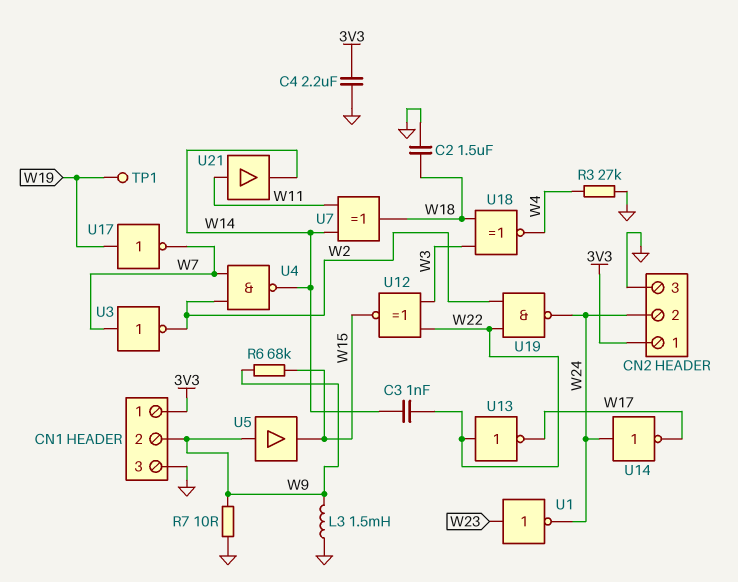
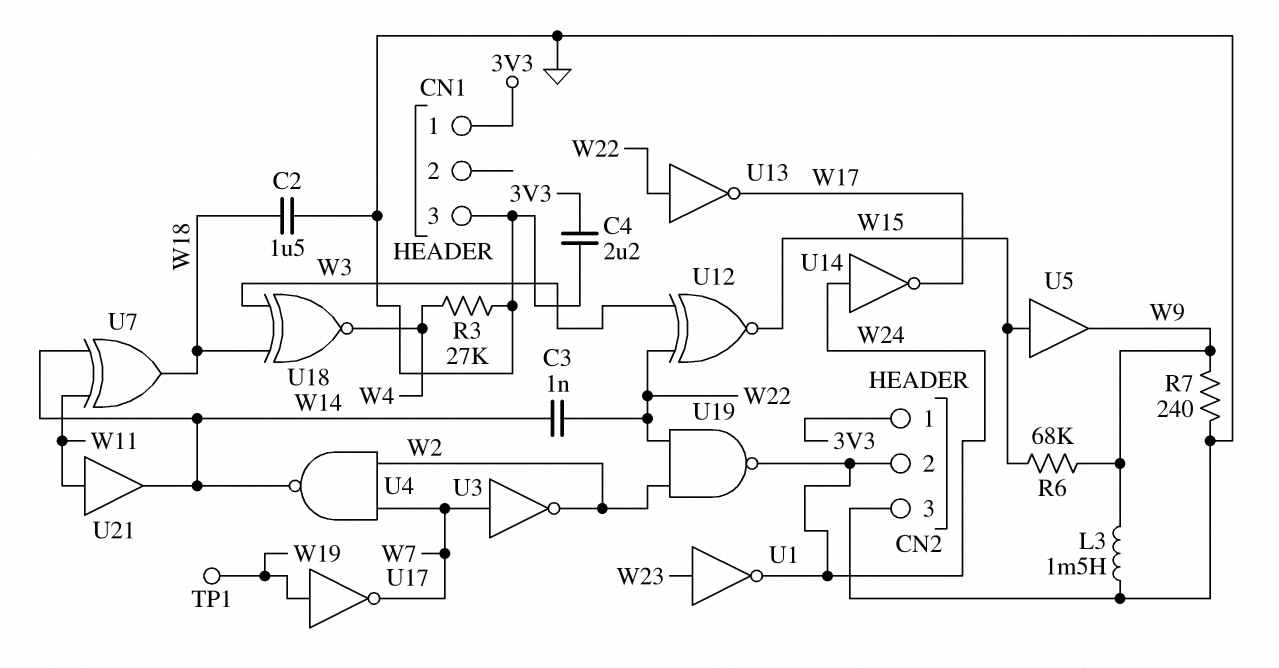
CN1 pin 2: W9 -> none
R7: 10 (GND, W9) -> 240 (GND, W9)
U5: buffer (in W9, out W15) -> buffer (in W15, out W9)

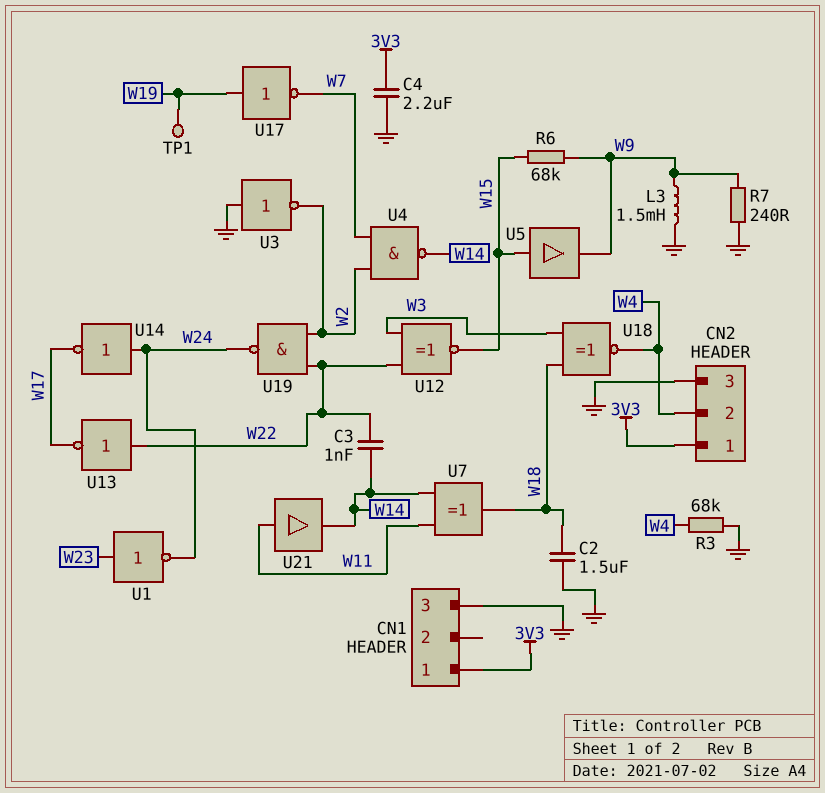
CN2 pin 2: W24 -> W4
R3: 27k (GND, W4) -> 68k (GND, W4)
U3: NOT (in W7, out W2) -> NOT (in GND, out W2)

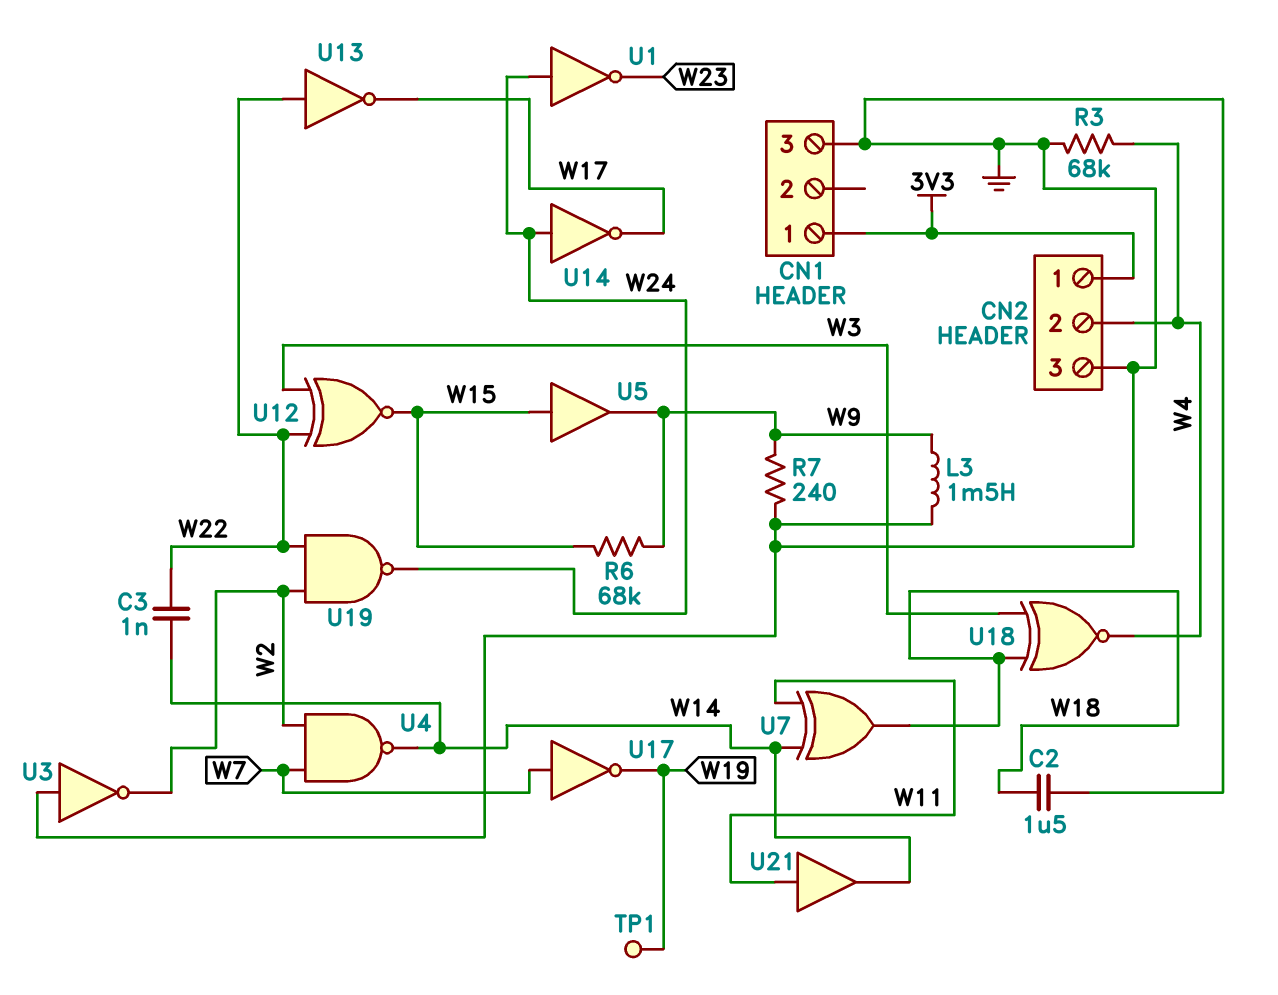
C4: 2.2uF (3V3, GND) -> none
U1: NOT (in W23, out W24) -> NOT (in W24, out W23)
U17: NOT (in W19, out W7) -> NOT (in W7, out W19)

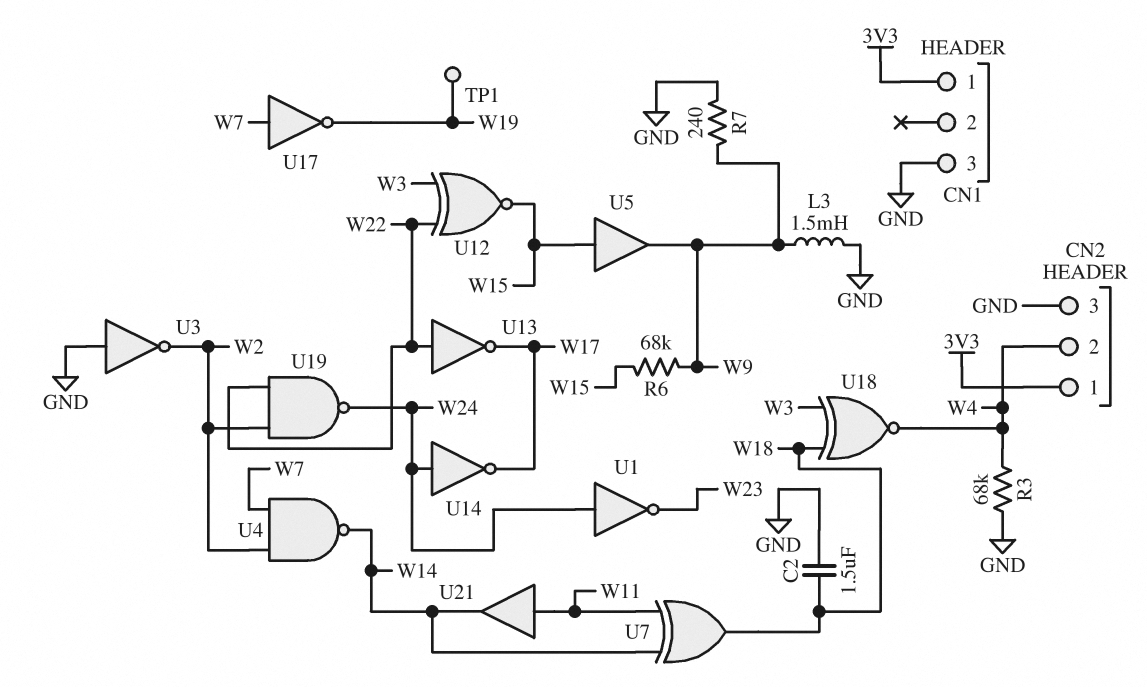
C3: 1nF (W14, W22) -> none

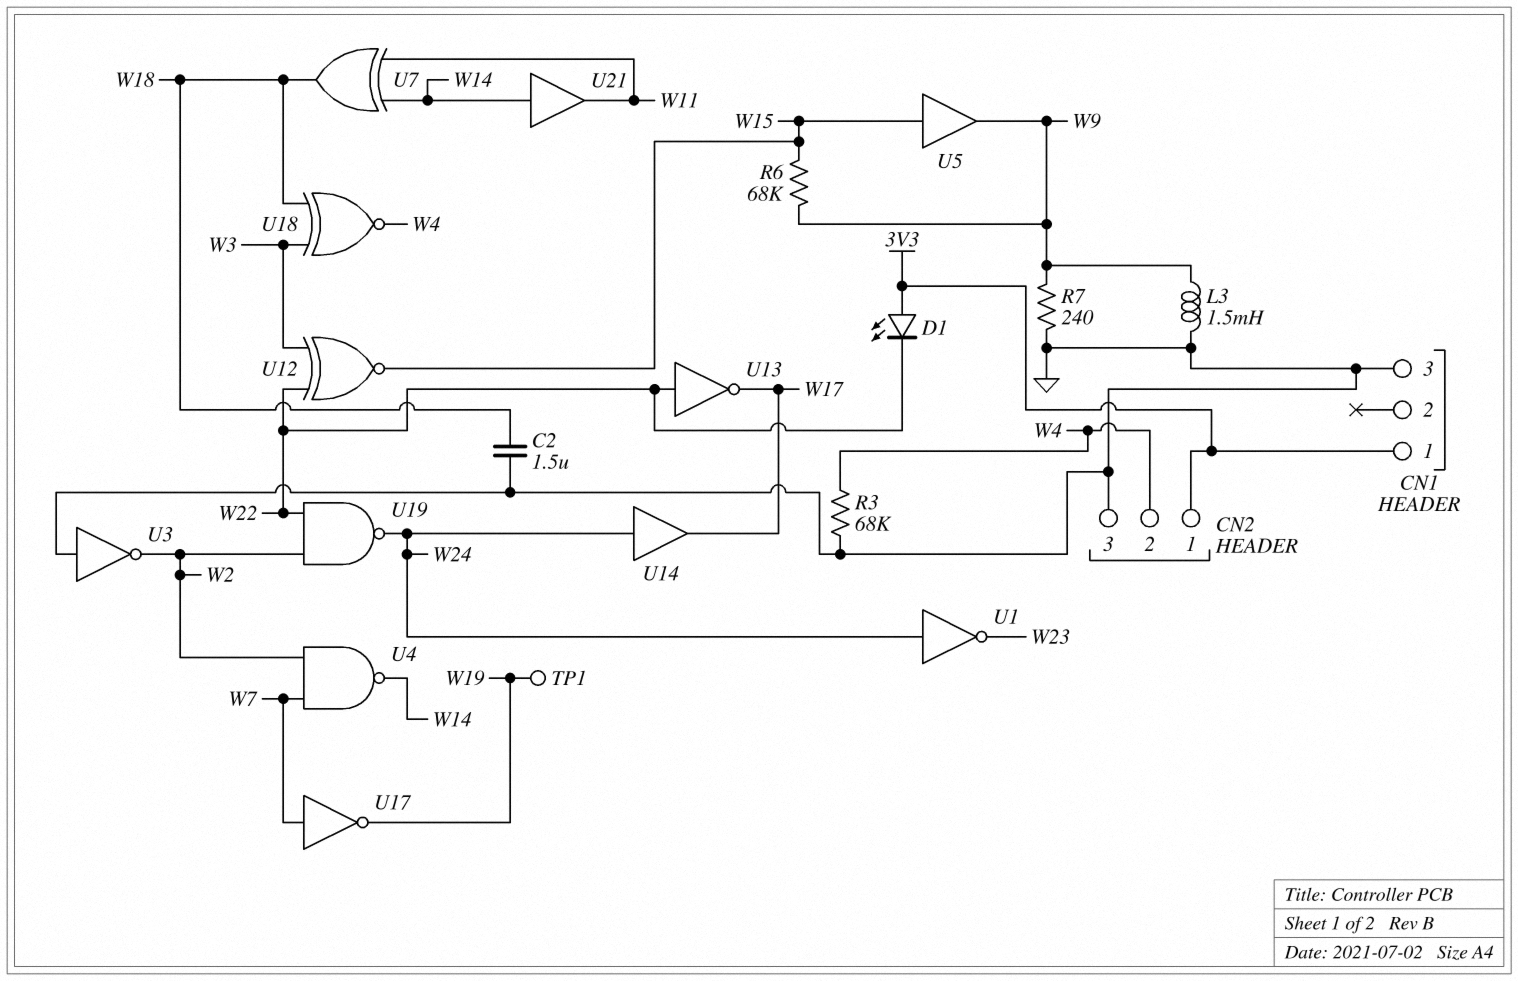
D1: none -> LED (A 3V3, K W22)
U14: NOT (in W24, out W17) -> buffer (in W24, out W17)
U21: buffer (in W11, out W14) -> buffer (in W14, out W11)

